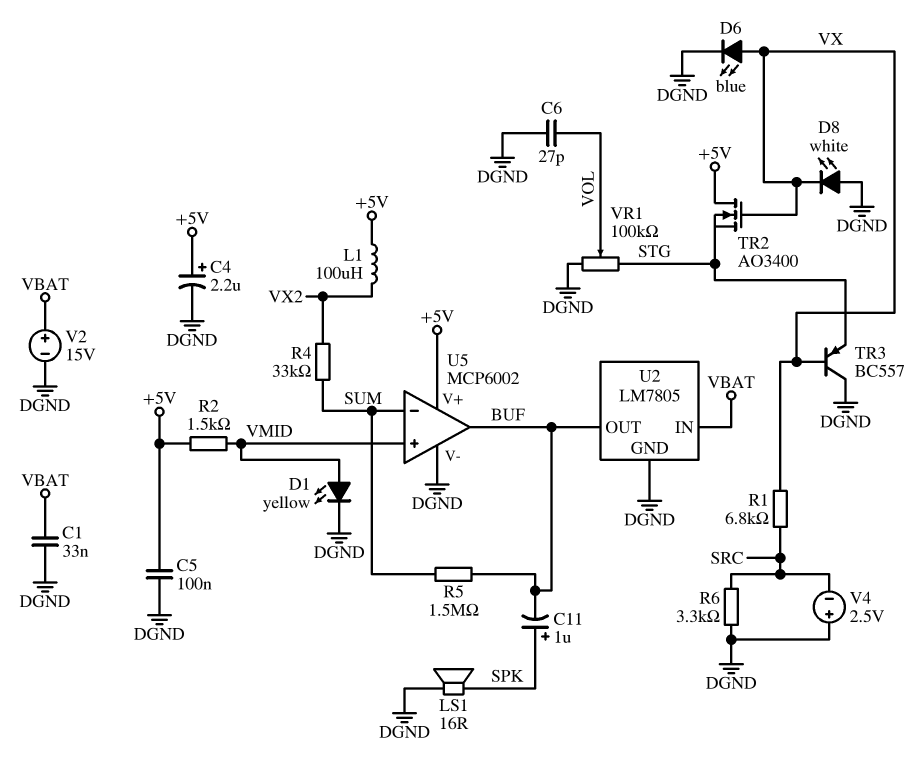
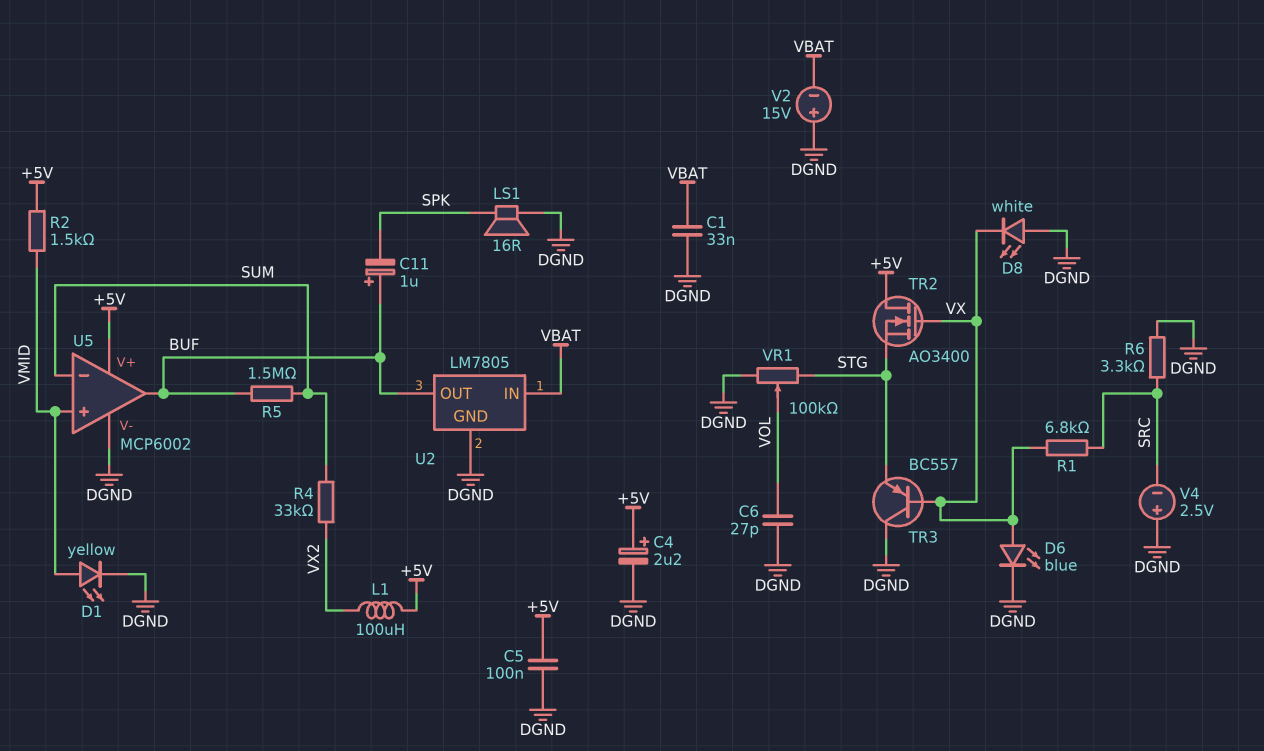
C11: 1uF (plus SPK, minus BUF) -> 1uF (plus BUF, minus SPK)
V2: 15V (plus VBAT, minus DGND) -> 15V (plus DGND, minus VBAT)

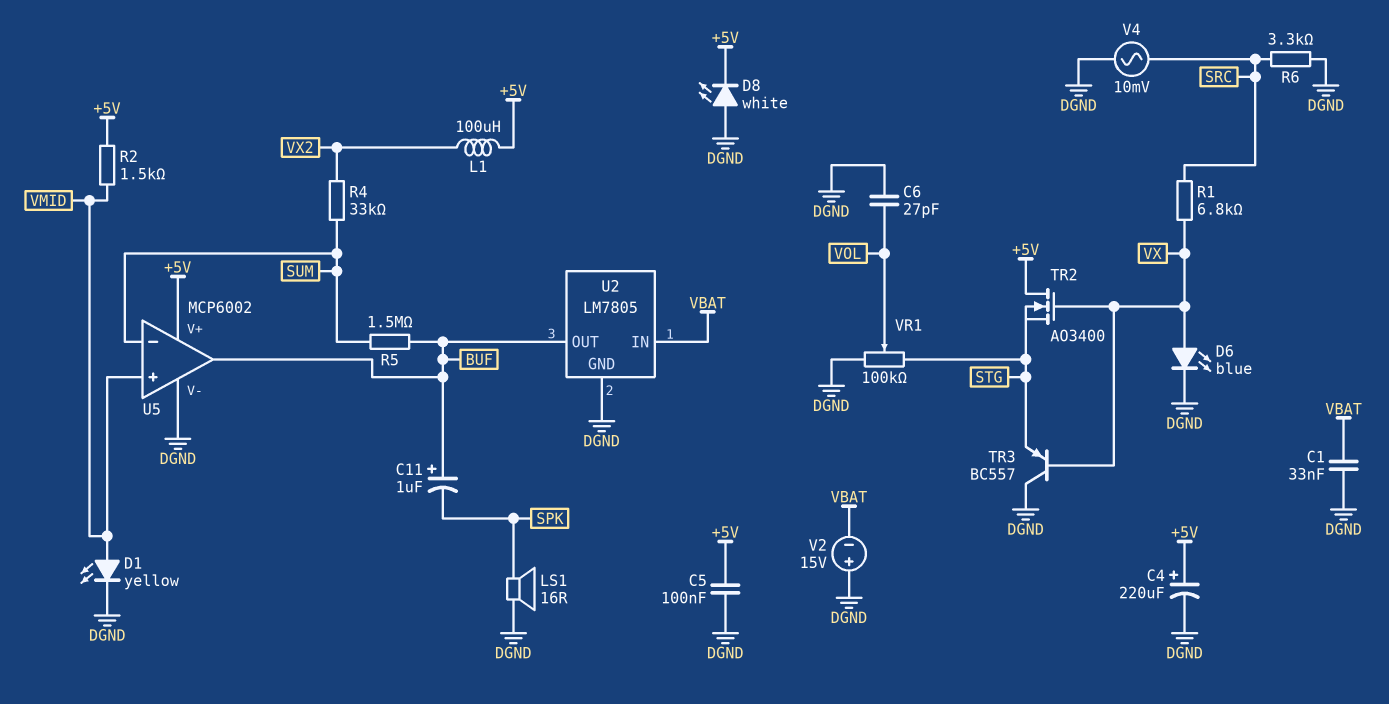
C4: 2.2uF (plus +5V, minus DGND) -> 220uF (plus +5V, minus DGND)
D8: LED white (A DGND, K VX) -> LED white (A DGND, K +5V)
V4: 2.5V (plus DGND, minus SRC) -> AC 10mV (DGND, SRC)

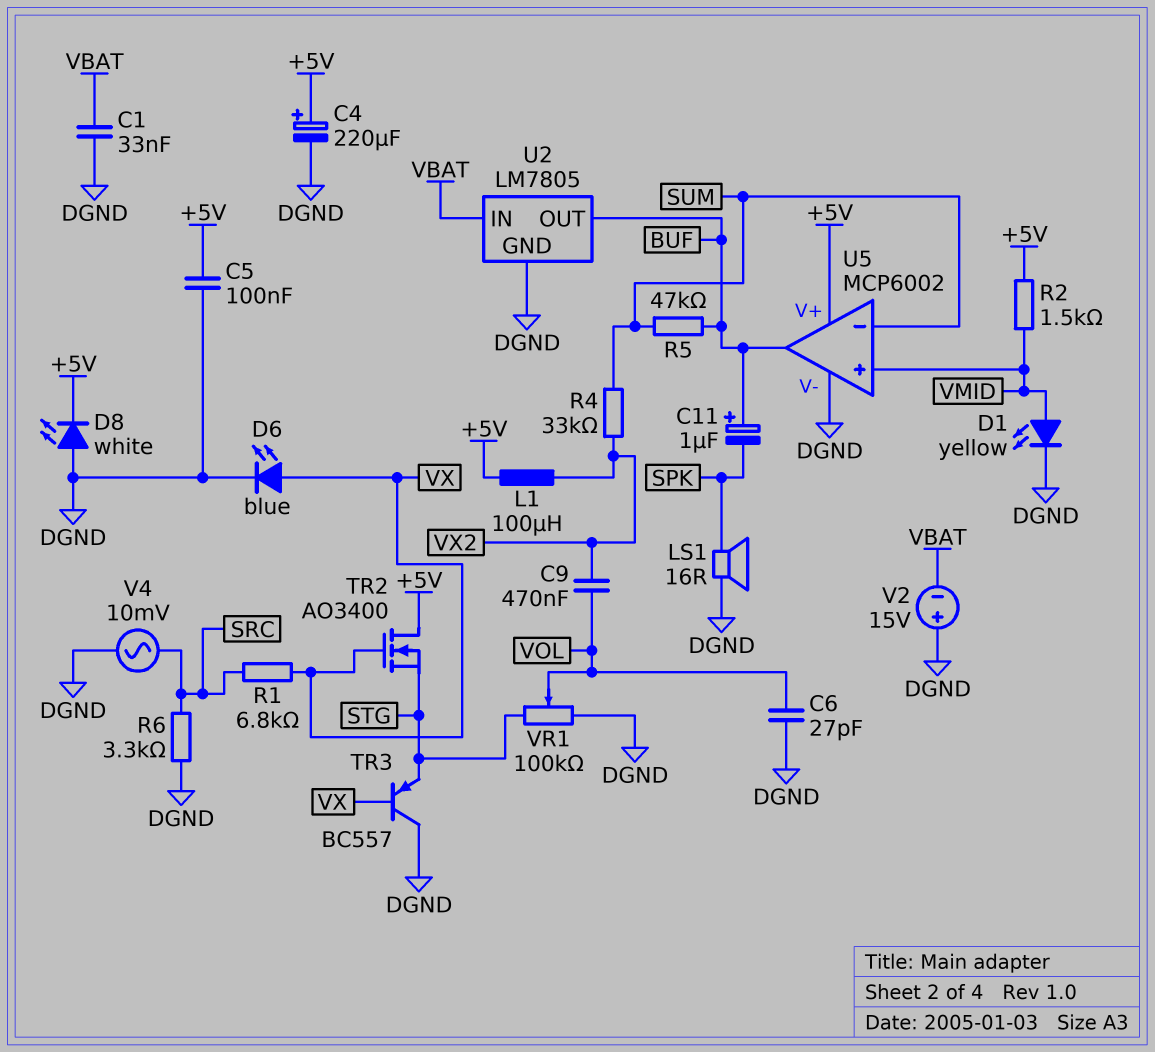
C9: none -> 470nF (VOL, VX2)
R5: 1.5M (BUF, SUM) -> 47k (BUF, SUM)

